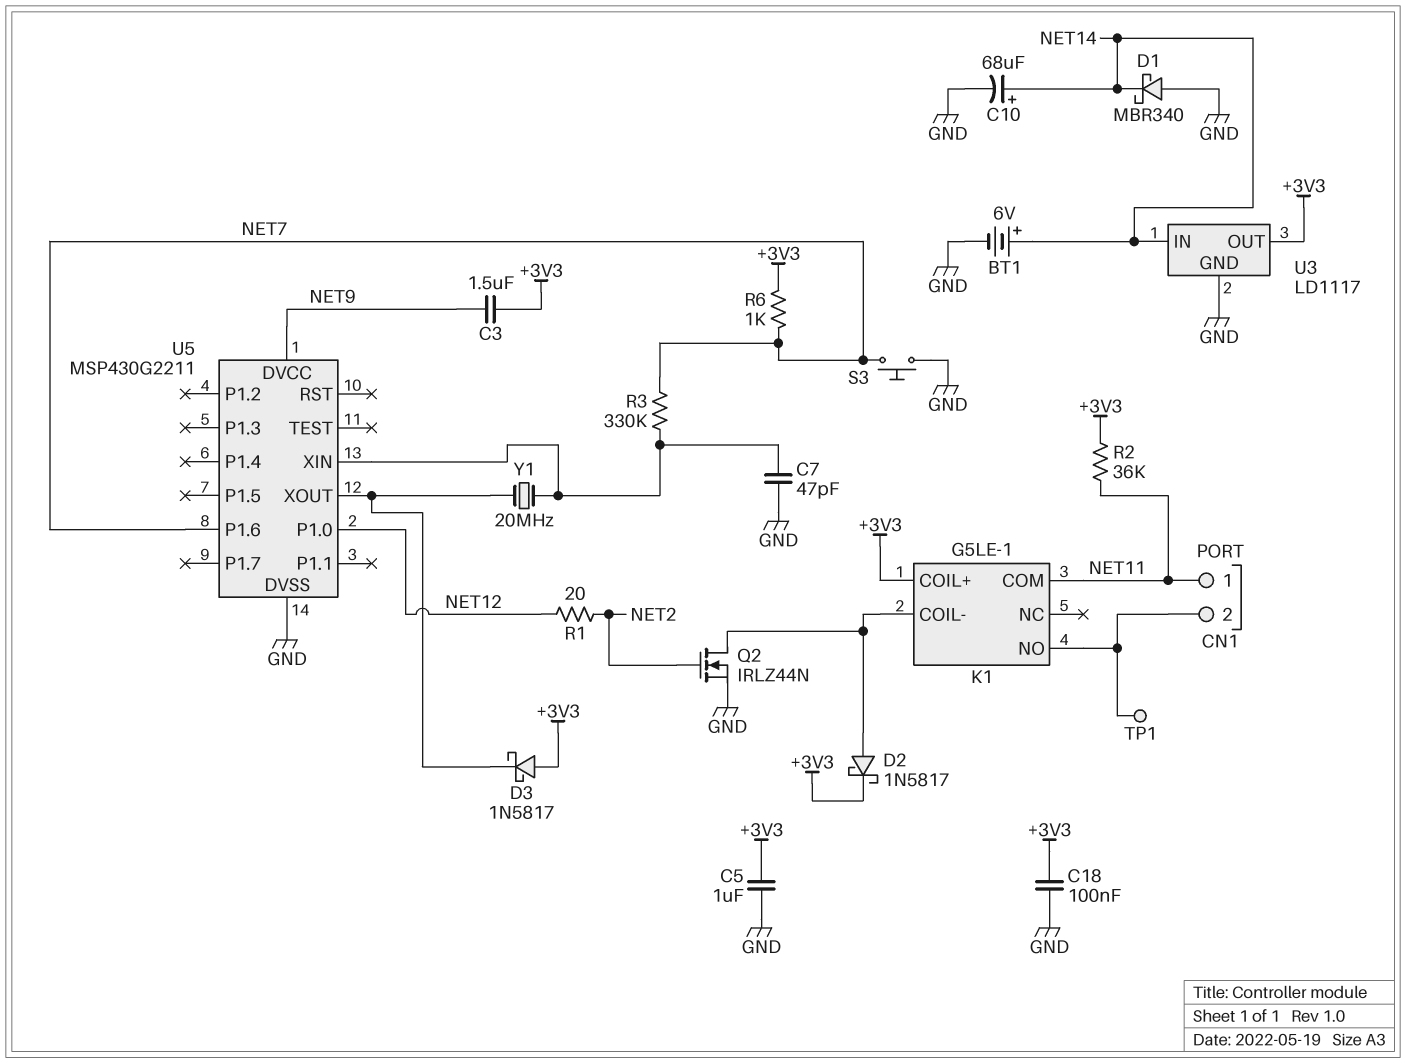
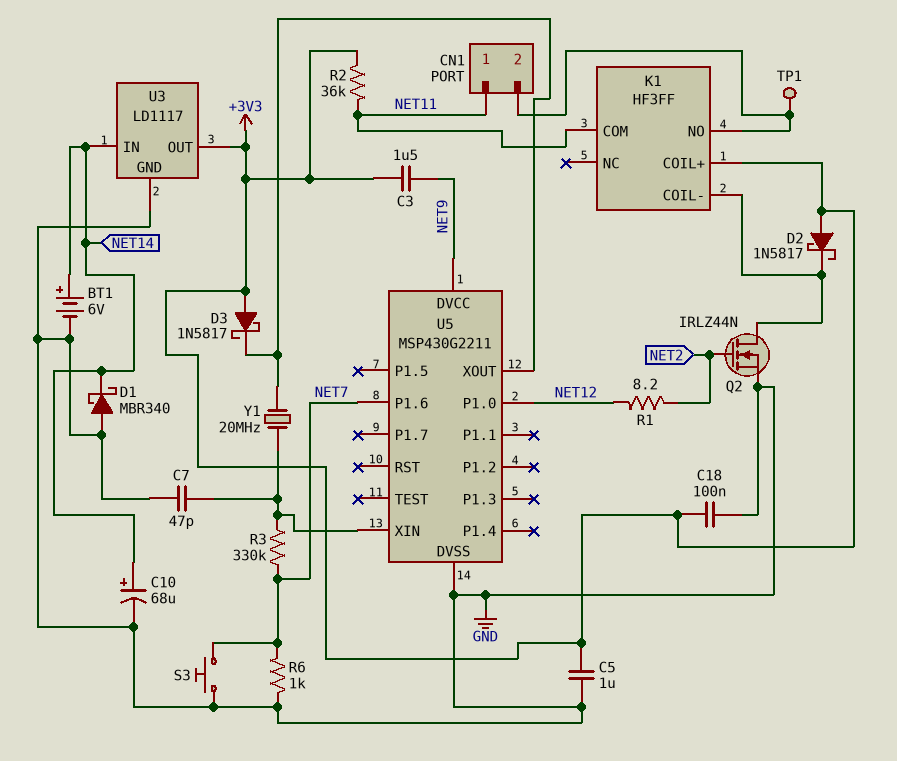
D2: schottky 1N5817 (A K1/COIL-, K +3V3) -> schottky 1N5817 (A +3V3, K K1/COIL-)
K1: G5LE-1 -> HF3FF
R1: 20 (NET2, NET12) -> 8.2 (NET2, NET12)
R6: 1k (+3V3, NET7) -> 1k (GND, NET7)

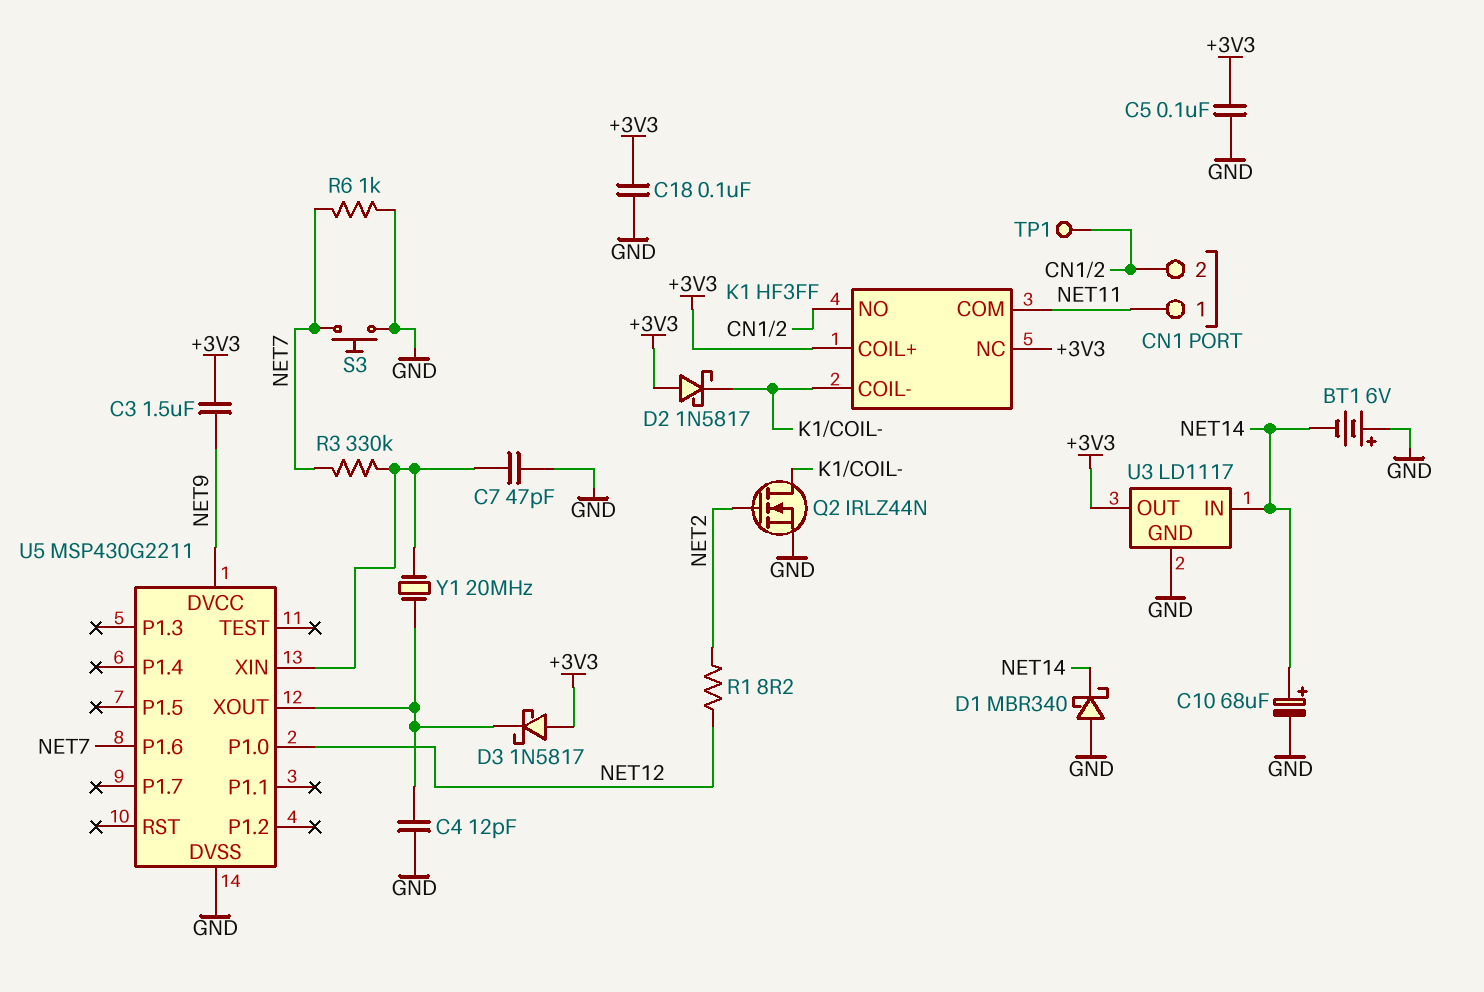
BT1: 6V (plus NET14, minus GND) -> 6V (plus GND, minus NET14)
C4: none -> 12pF (GND, U5/XOUT)
C5: 1uF (+3V3, GND) -> 100nF (+3V3, GND)
K1 pin NC: none -> +3V3
R2: 36k (+3V3, NET11) -> none

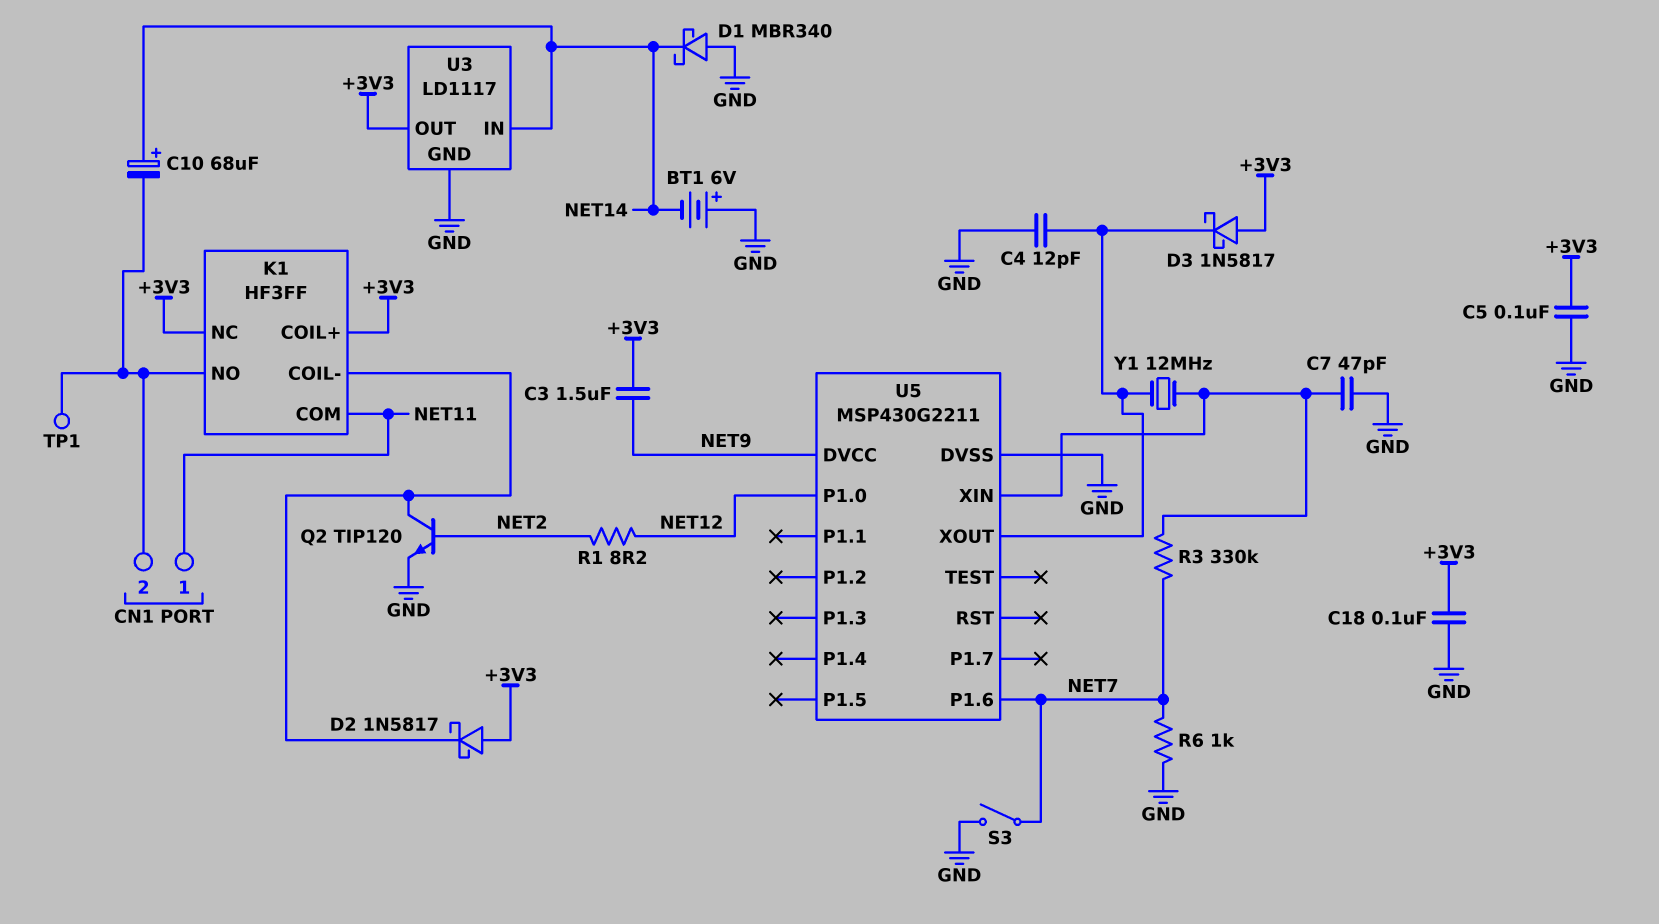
C10: 68uF (plus NET14, minus GND) -> 68uF (plus NET14, minus CN1/2)
Q2: NMOS IRLZ44N (G NET2, D K1/COIL-, S GND) -> NPN TIP120 (B NET2, C K1/COIL-, E GND)
S3: button (GND, NET7) -> switch (GND, NET7)
Y1: 20MHz (U5/XIN, U5/XOUT) -> 12MHz (U5/XIN, U5/XOUT)

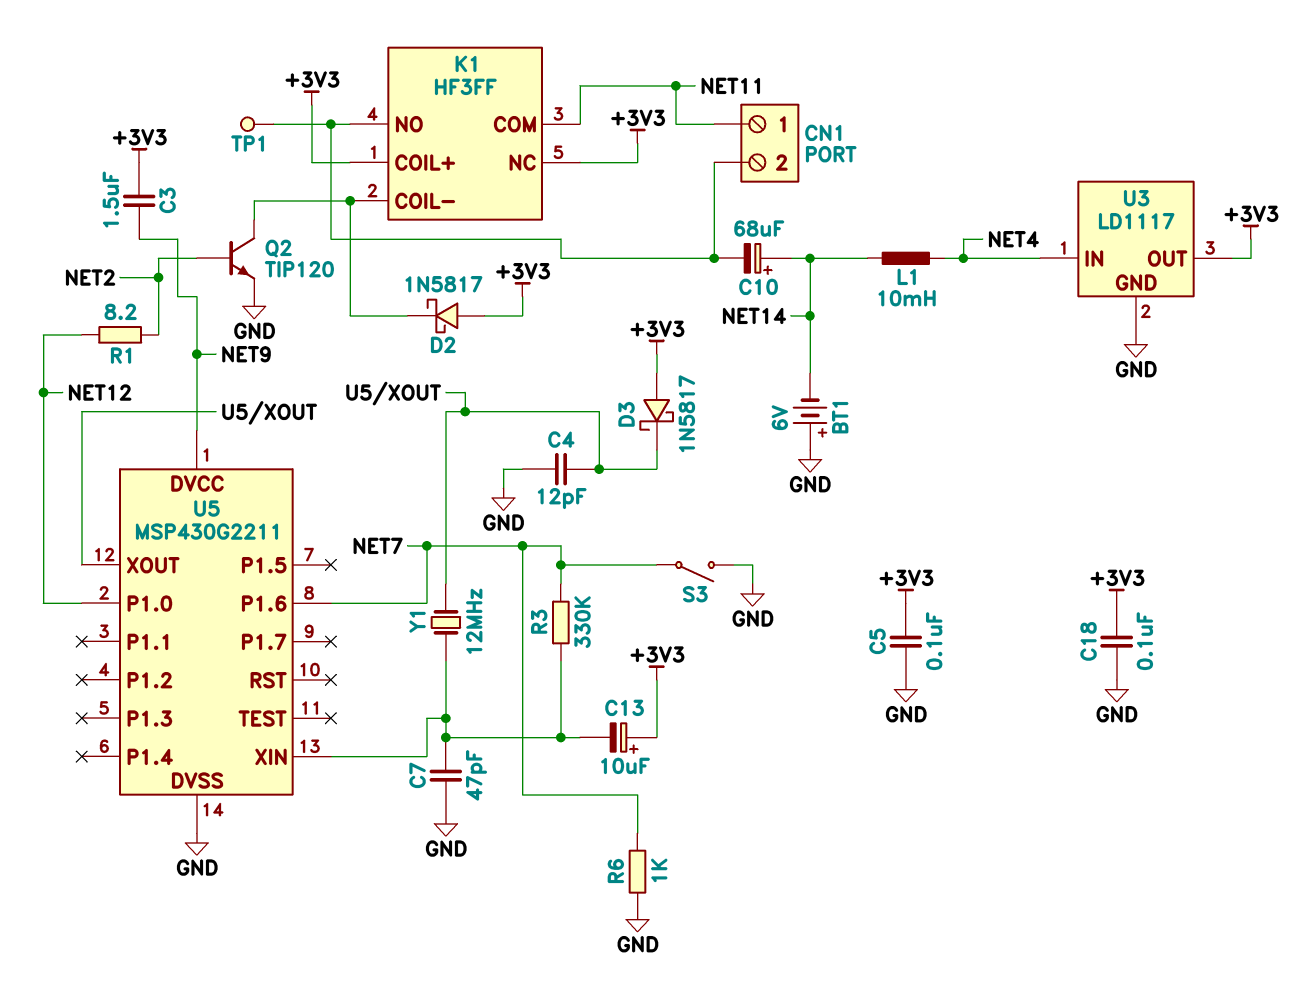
C13: none -> 10uF (plus +3V3, minus U5/XIN)
D1: schottky MBR340 (A GND, K NET14) -> none
L1: none -> 10mH (NET4, NET14)
U3 pin IN: NET14 -> NET4

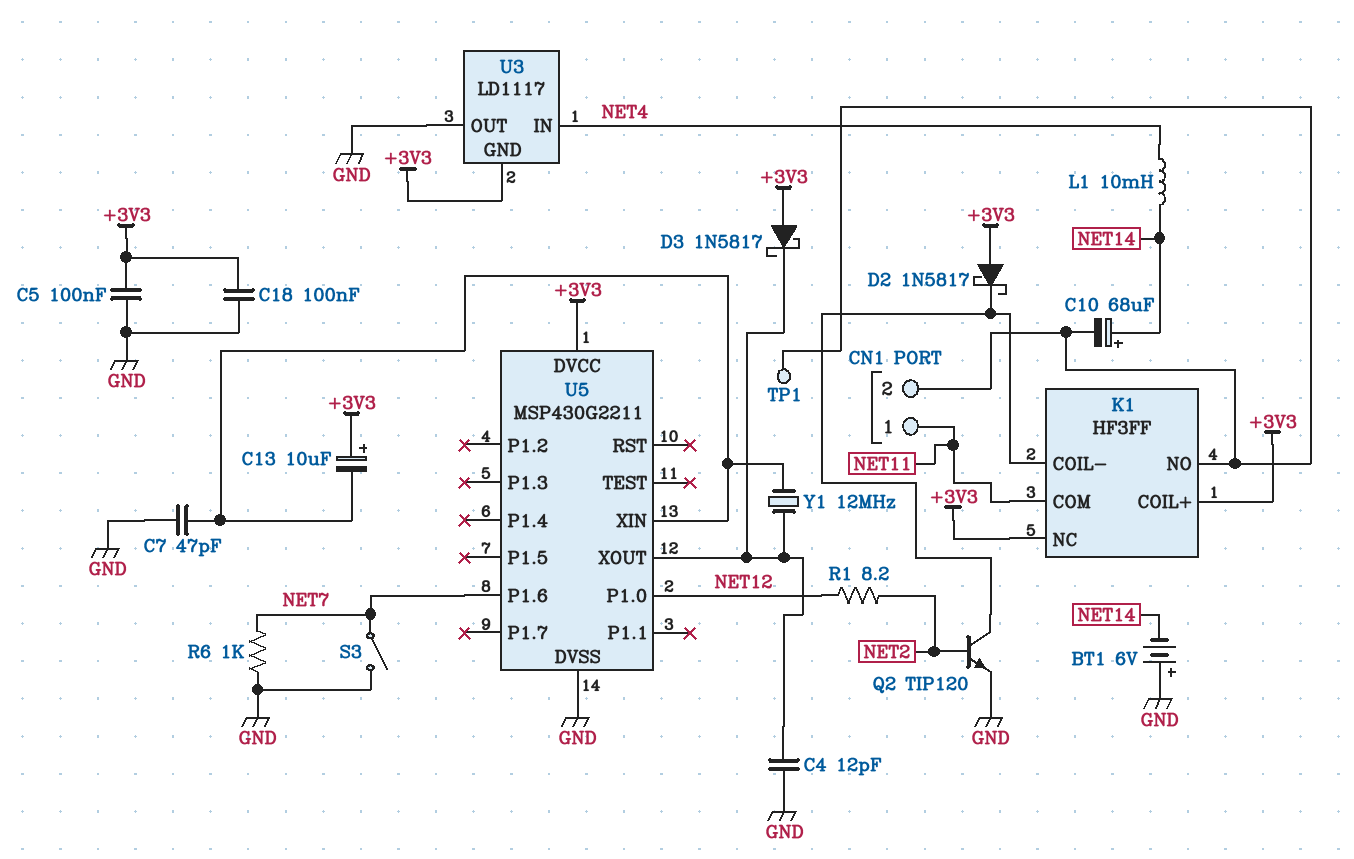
C3: 1.5uF (+3V3, NET9) -> none
R3: 330k (NET7, U5/XIN) -> none
U3 pin GND: GND -> +3V3
U3 pin OUT: +3V3 -> GND
U5 pin DVCC: NET9 -> +3V3

